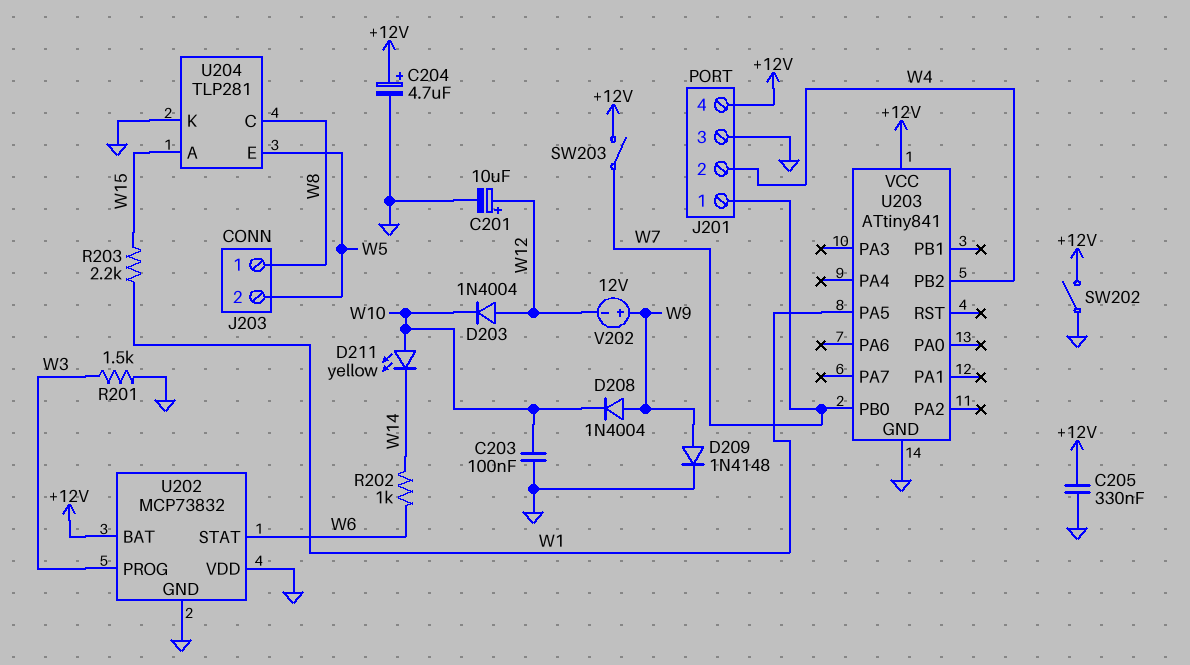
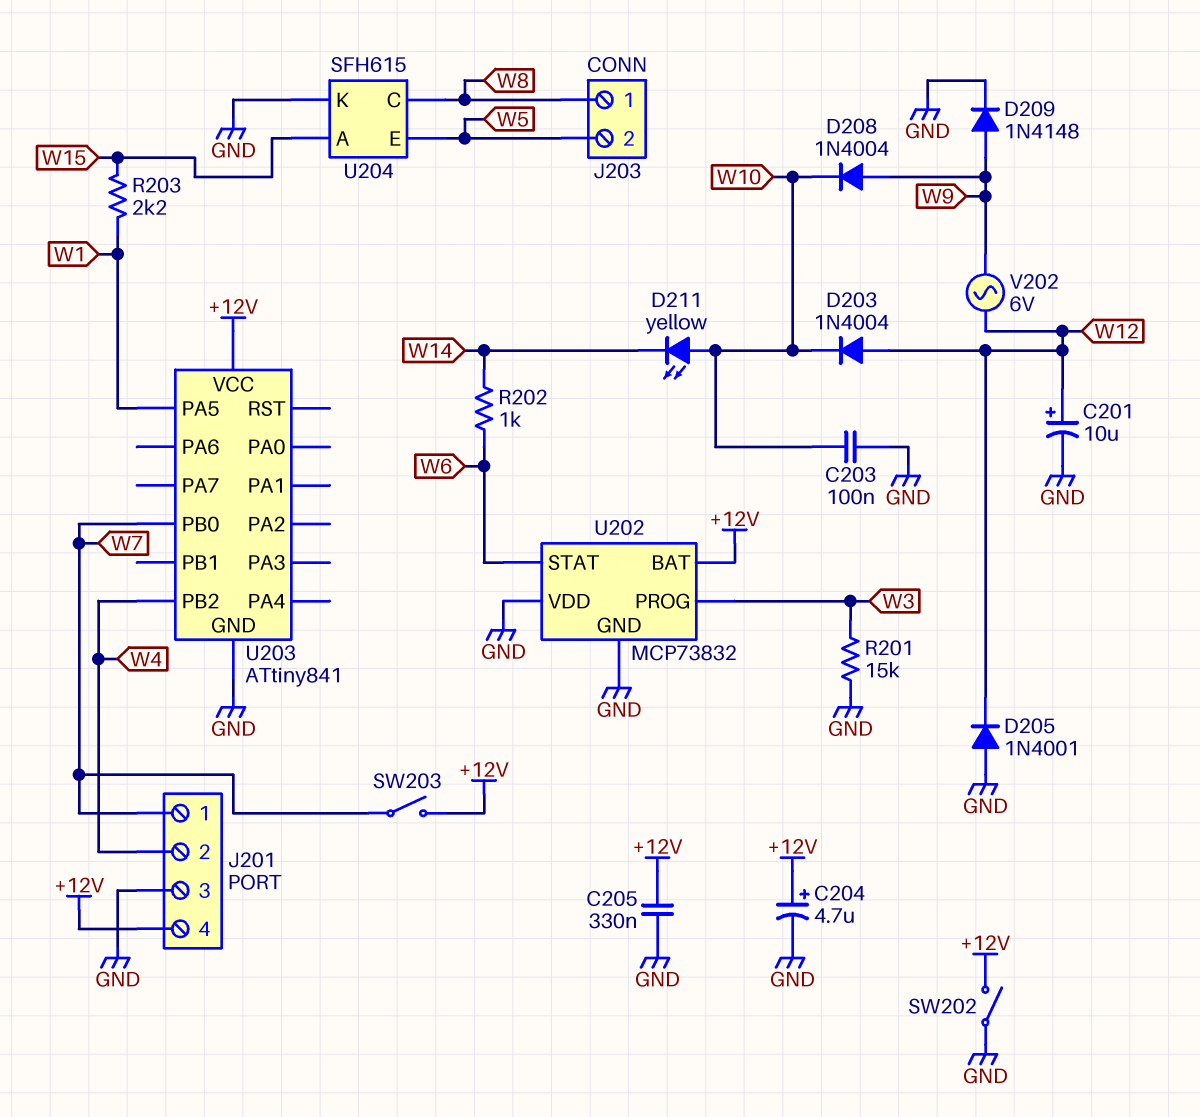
D205: none -> diode 1N4001 (A GND, K W12)
R201: 1.5k (GND, W3) -> 15k (GND, W3)
U204: TLP281 -> SFH615
V202: 12V (plus W9, minus W12) -> AC 6V (W9, W12)

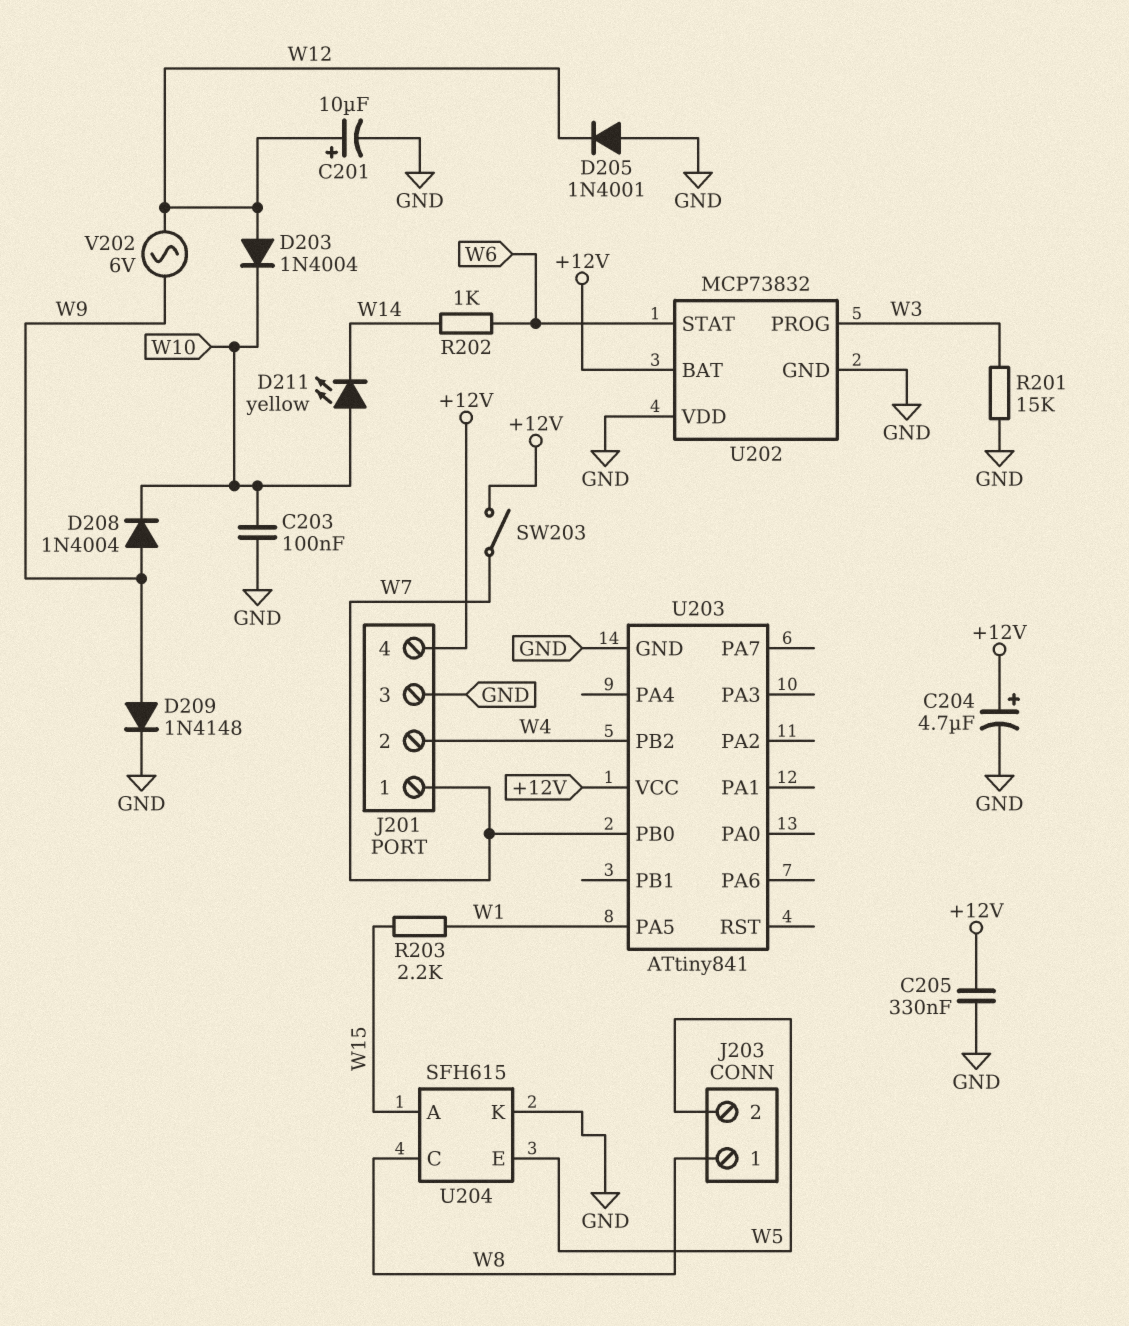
SW202: switch (+12V, GND) -> none

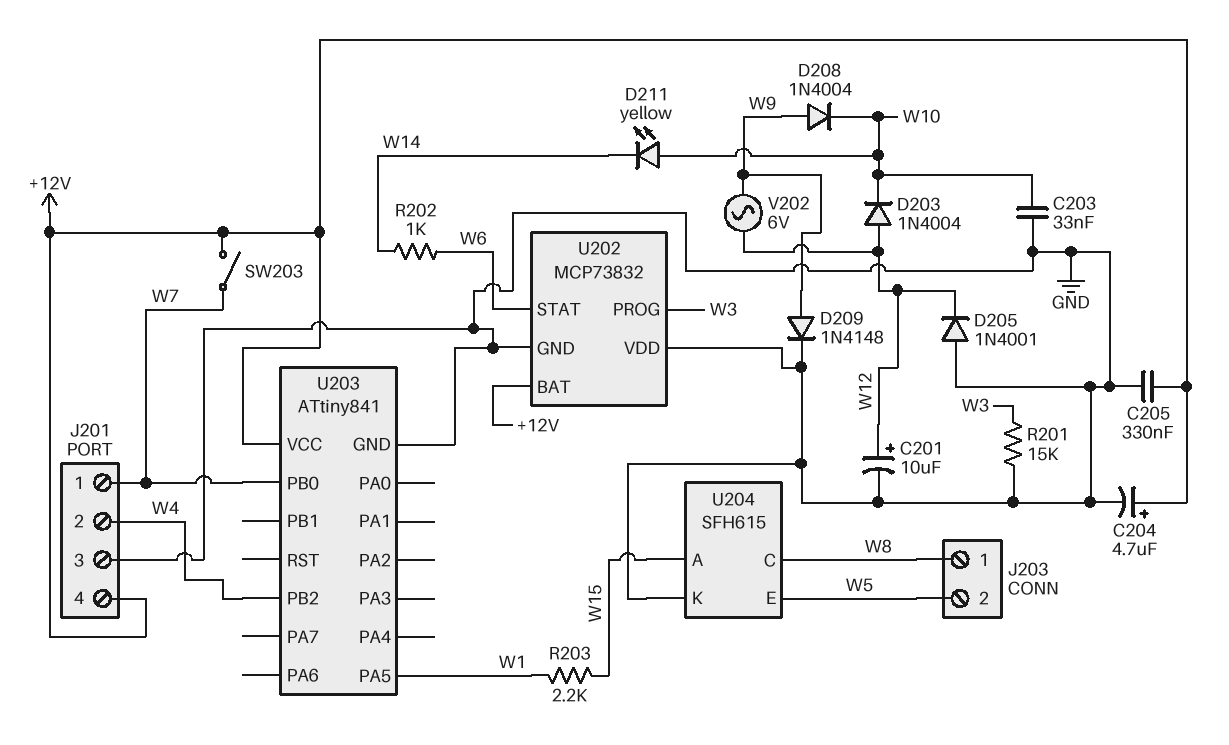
C203: 100nF (GND, W10) -> 33nF (GND, W10)

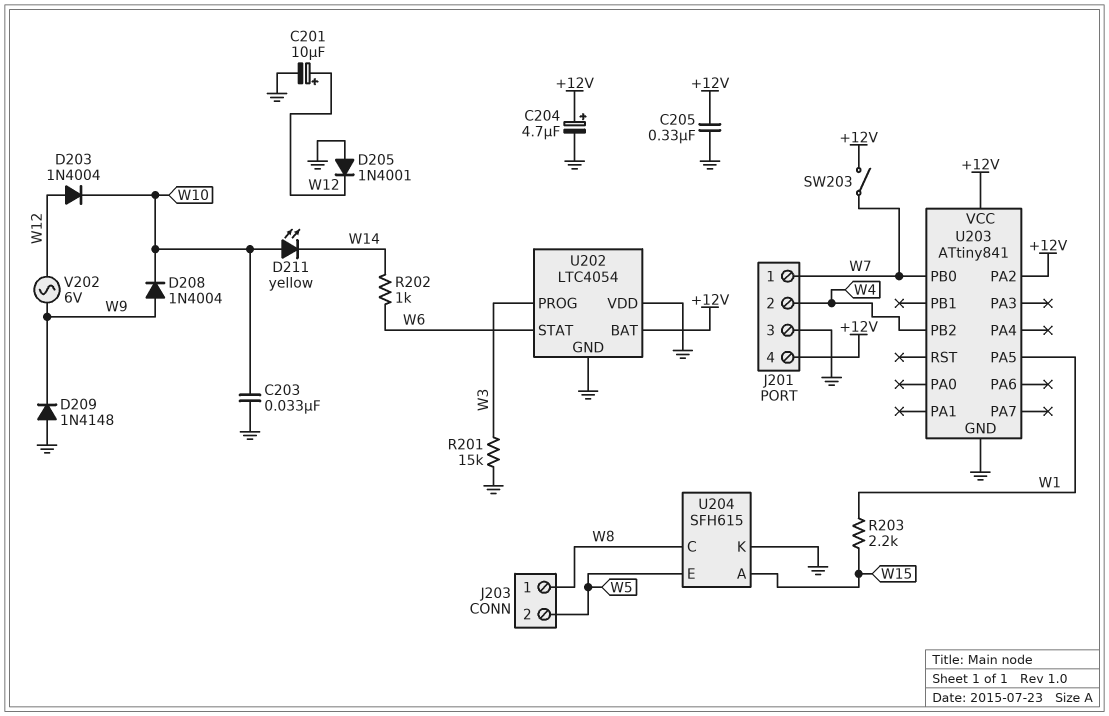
D209: diode 1N4148 (A W9, K GND) -> diode 1N4148 (A GND, K W9)
U202: MCP73832 -> LTC4054
U203 pin PA2: none -> +12V

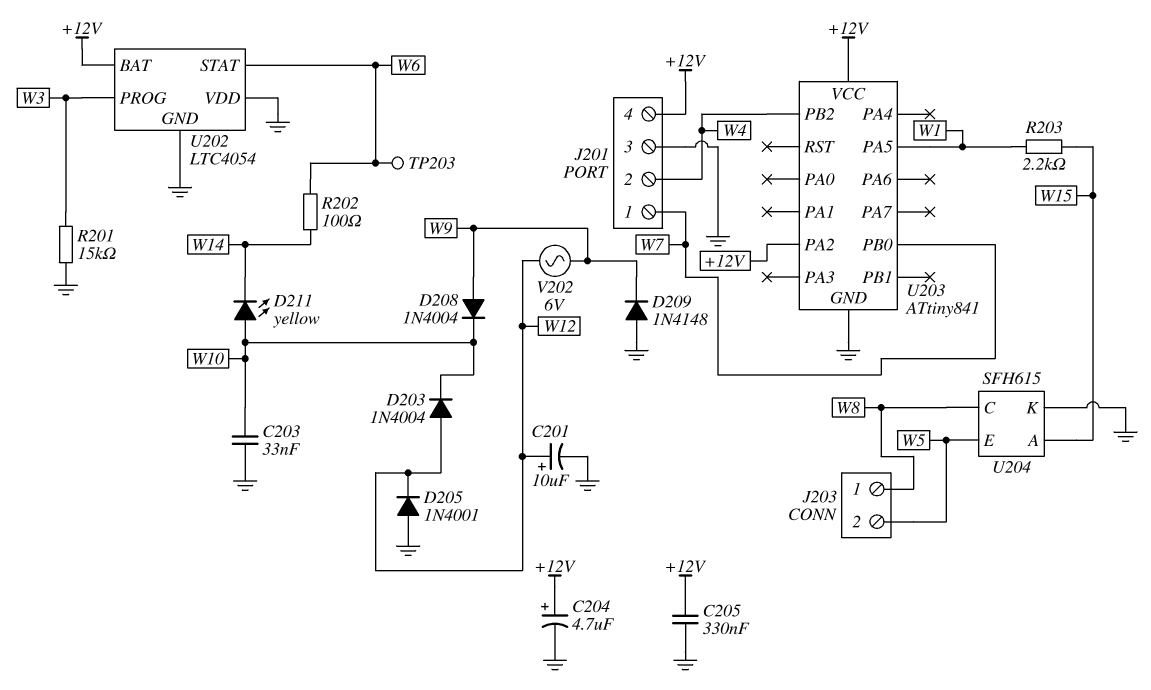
R202: 1k (W6, W14) -> 100 (W6, W14)
SW203: switch (+12V, W7) -> none
TP203: none -> test point (W6)

